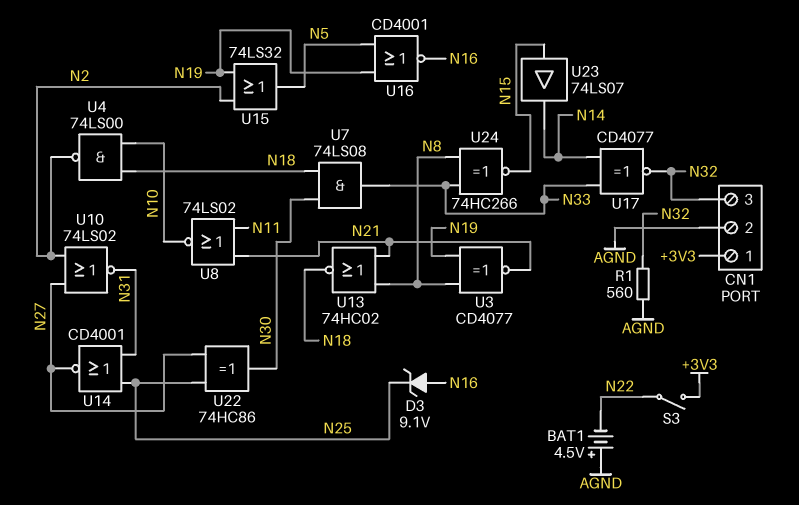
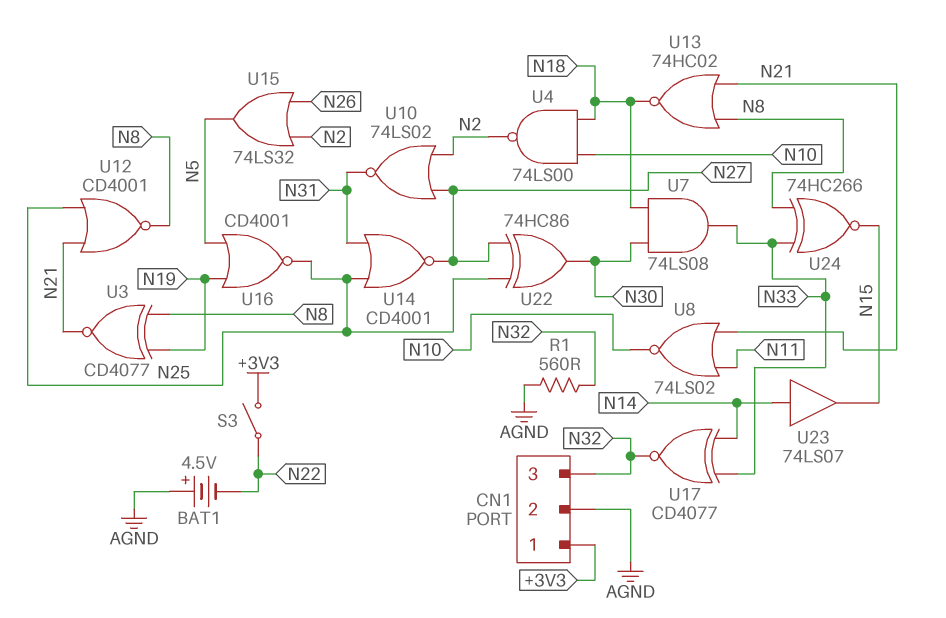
D3: zener 9.1V (A N16, K N25) -> none
U12: none -> NOR CD4001 (in N21, in N25, out N8)
U15: OR 74LS32 (in N2, in N19, out N5) -> OR 74LS32 (in N2, in N26, out N5)
U16: NOR CD4001 (in N5, in N19, out N16) -> NOR CD4001 (in N5, in N19, out N25)
U23: buffer 74LS07 (in N15, out N14) -> buffer 74LS07 (in N14, out N15)

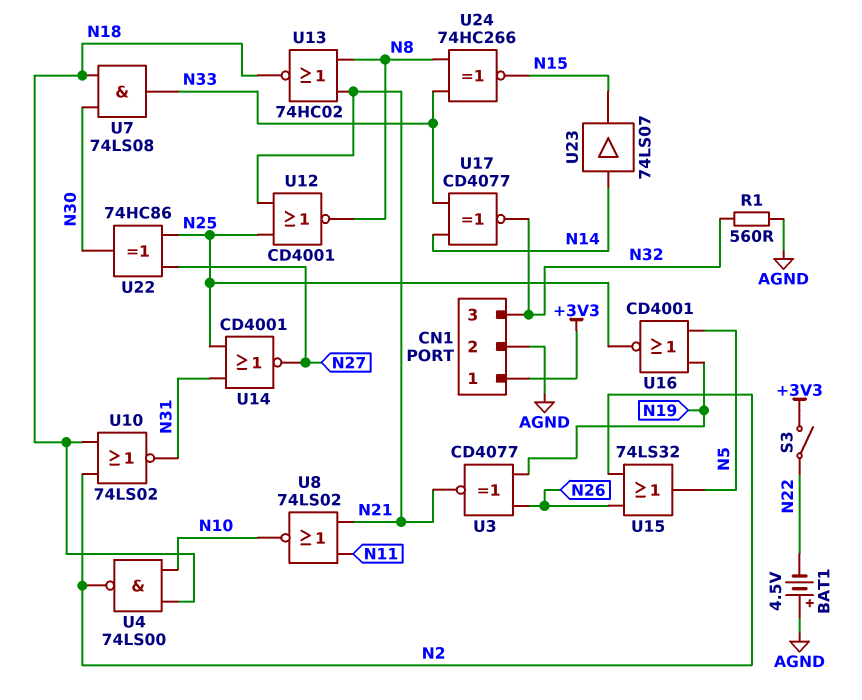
U3: XNOR CD4077 (in N8, in N19, out N21) -> XNOR CD4077 (in N19, in N26, out N21)
U10: NOR 74LS02 (in N2, in N27, out N31) -> NOR 74LS02 (in N2, in N18, out N31)

